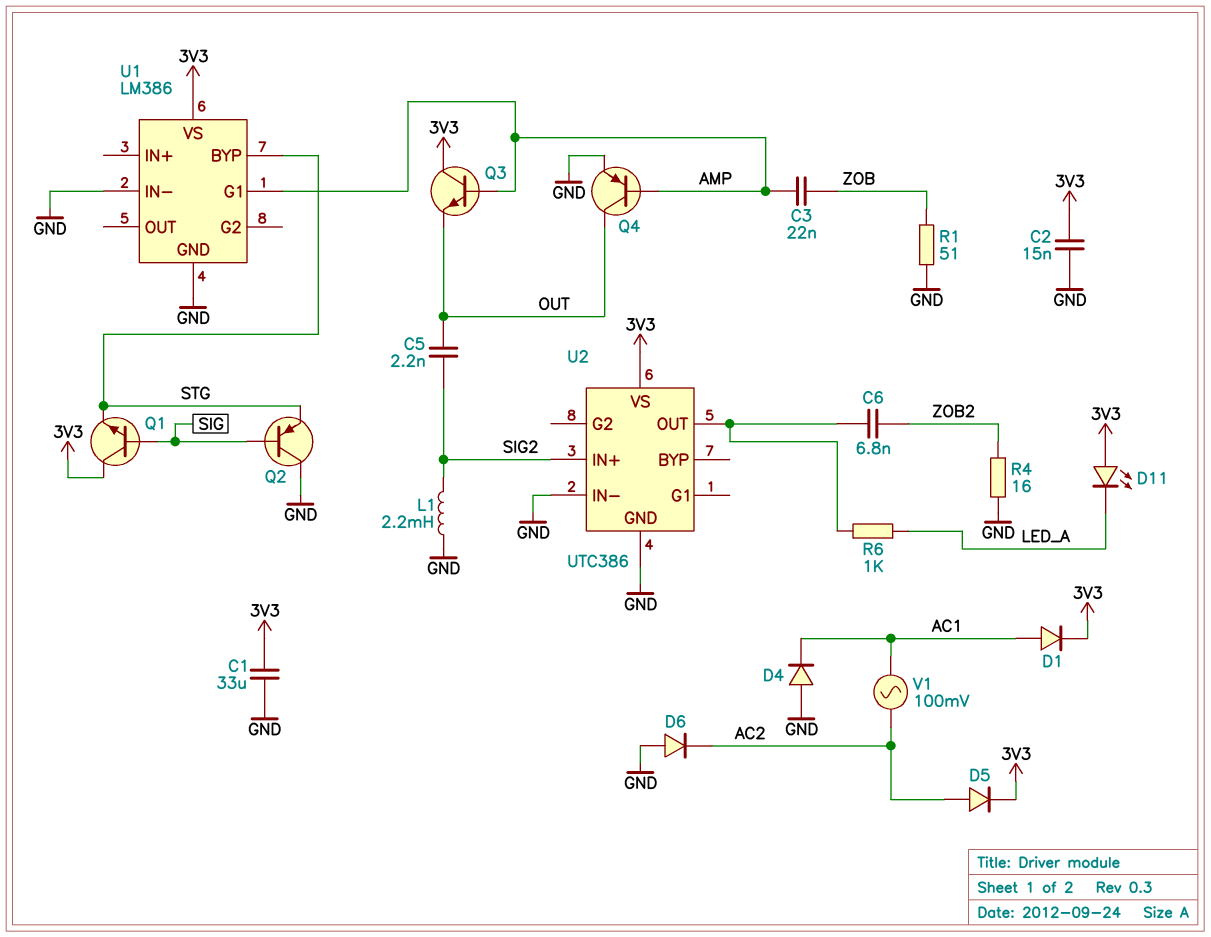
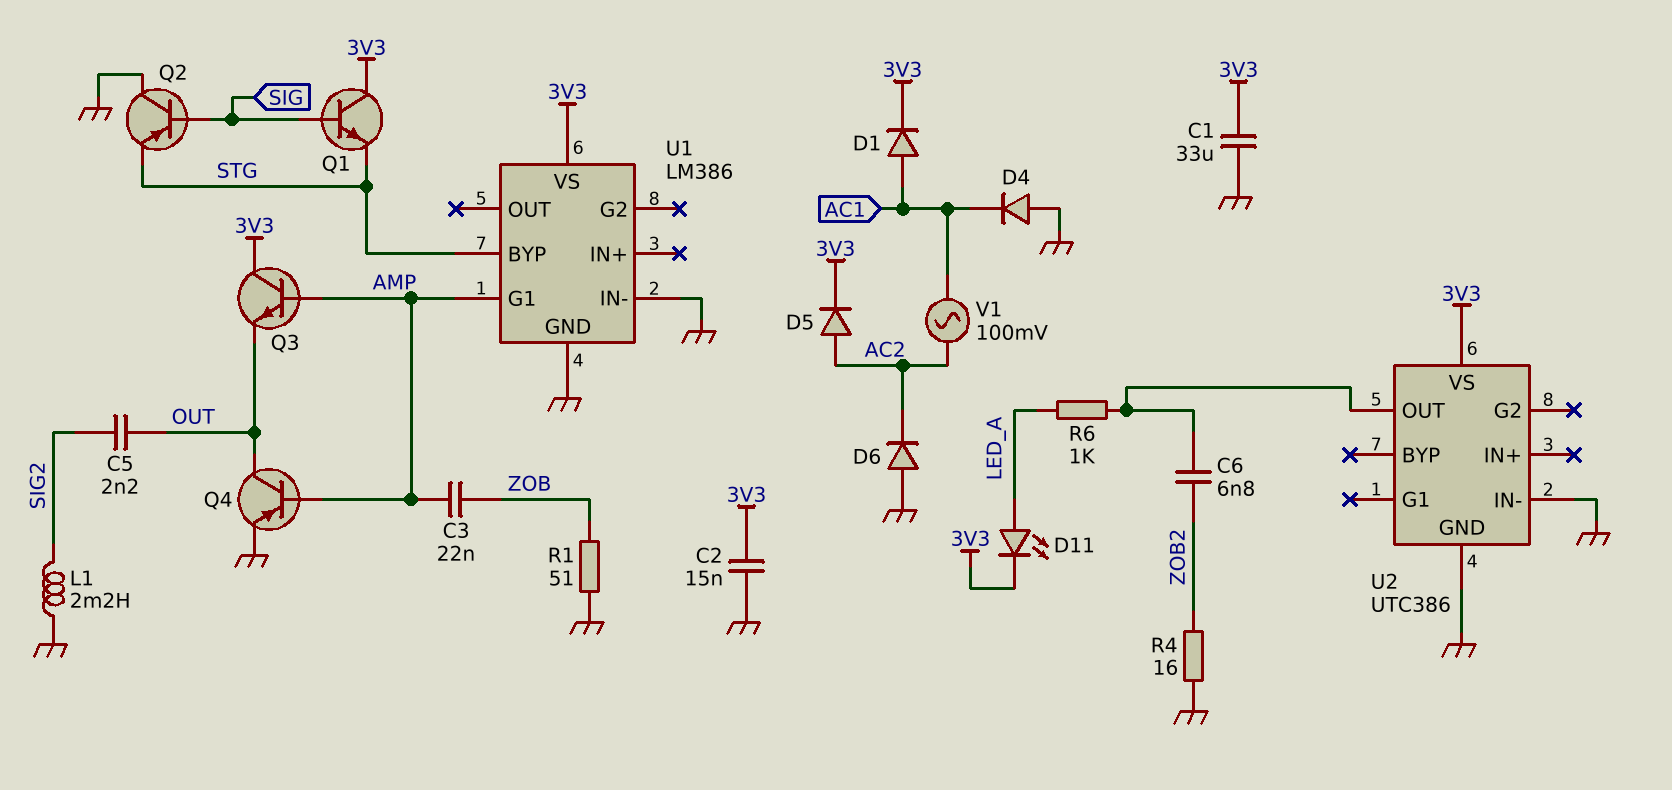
D11: LED (A 3V3, K LED_A) -> LED (A LED_A, K 3V3)
U2 pin IN+: SIG2 -> none

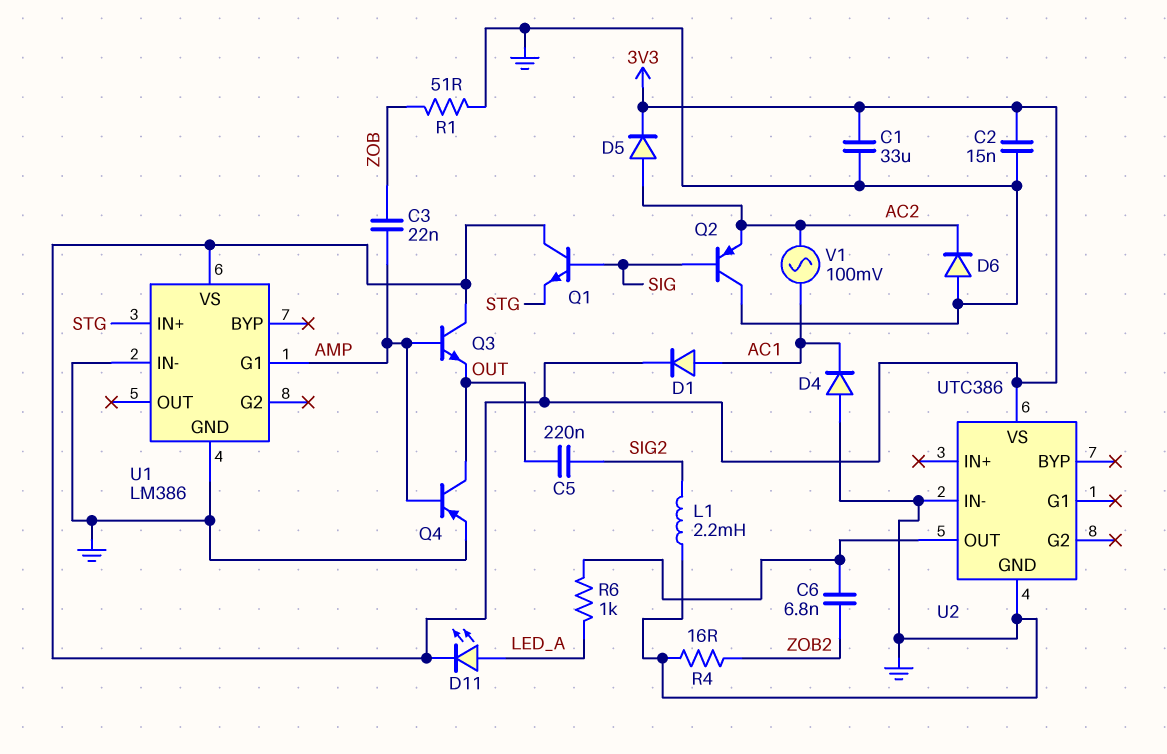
C5: 2.2nF (OUT, SIG2) -> 220nF (OUT, SIG2)
Q2: PNP (B SIG, C GND, E STG) -> PNP (B SIG, C GND, E AC2)
U1 pin BYP: STG -> none
U1 pin IN+: none -> STG

